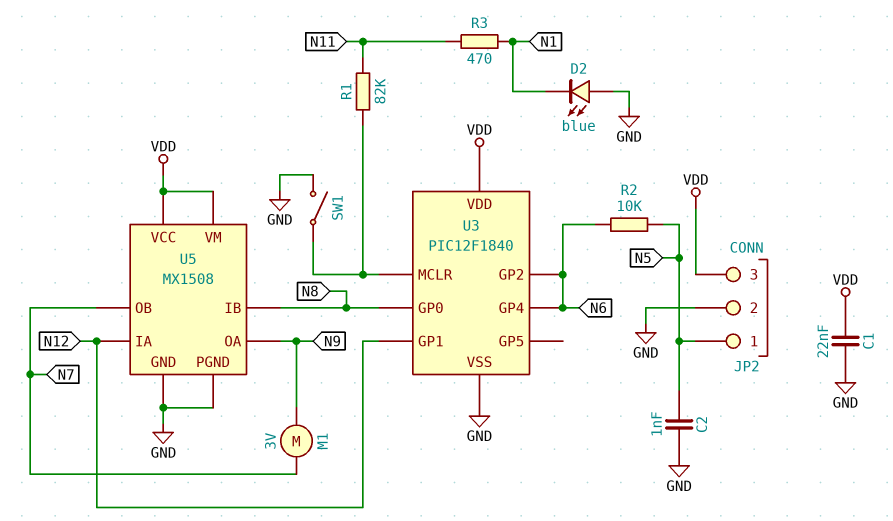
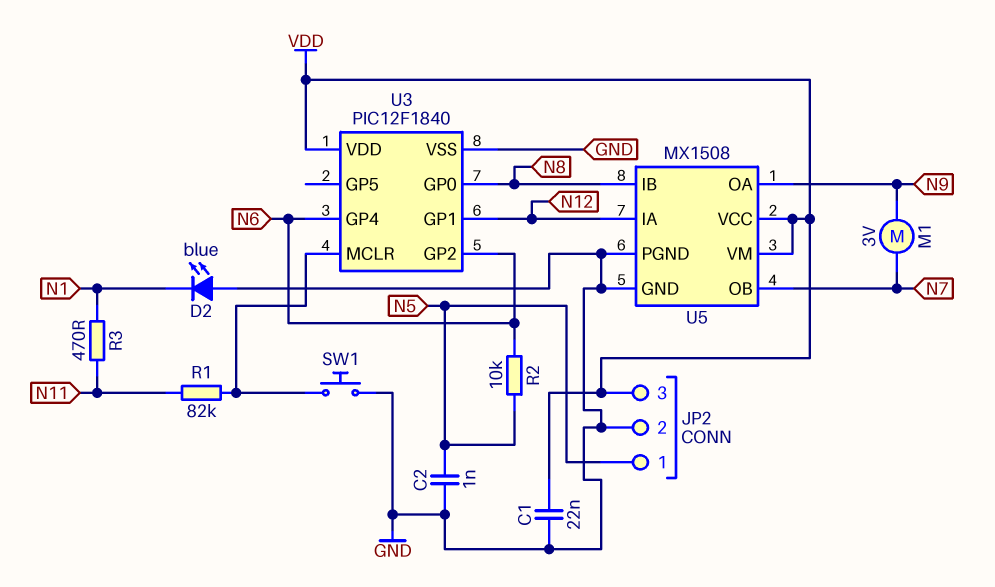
SW1: switch (GND, U3/MCLR) -> button (GND, U3/MCLR)

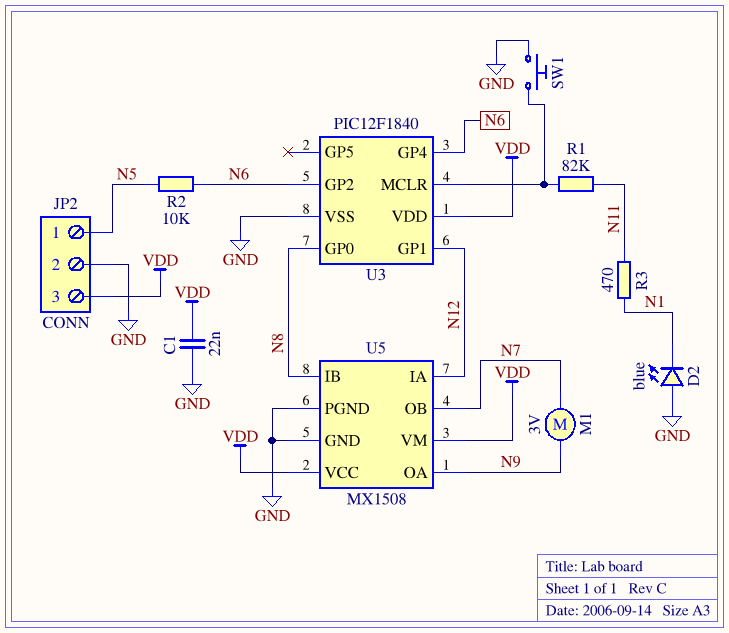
C2: 1nF (GND, N5) -> none

